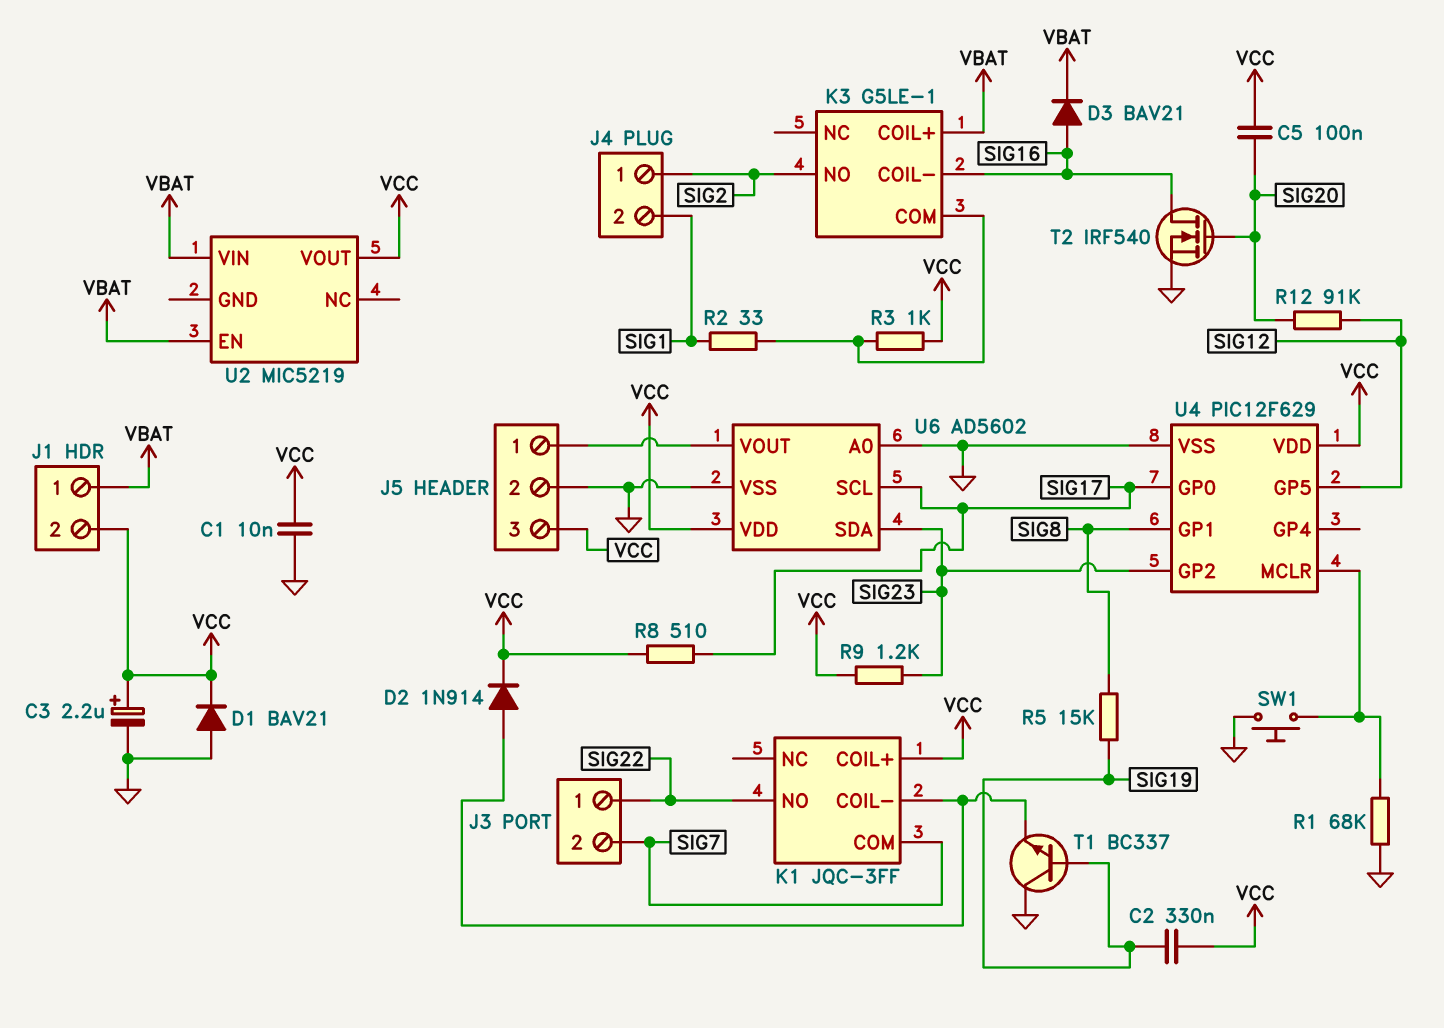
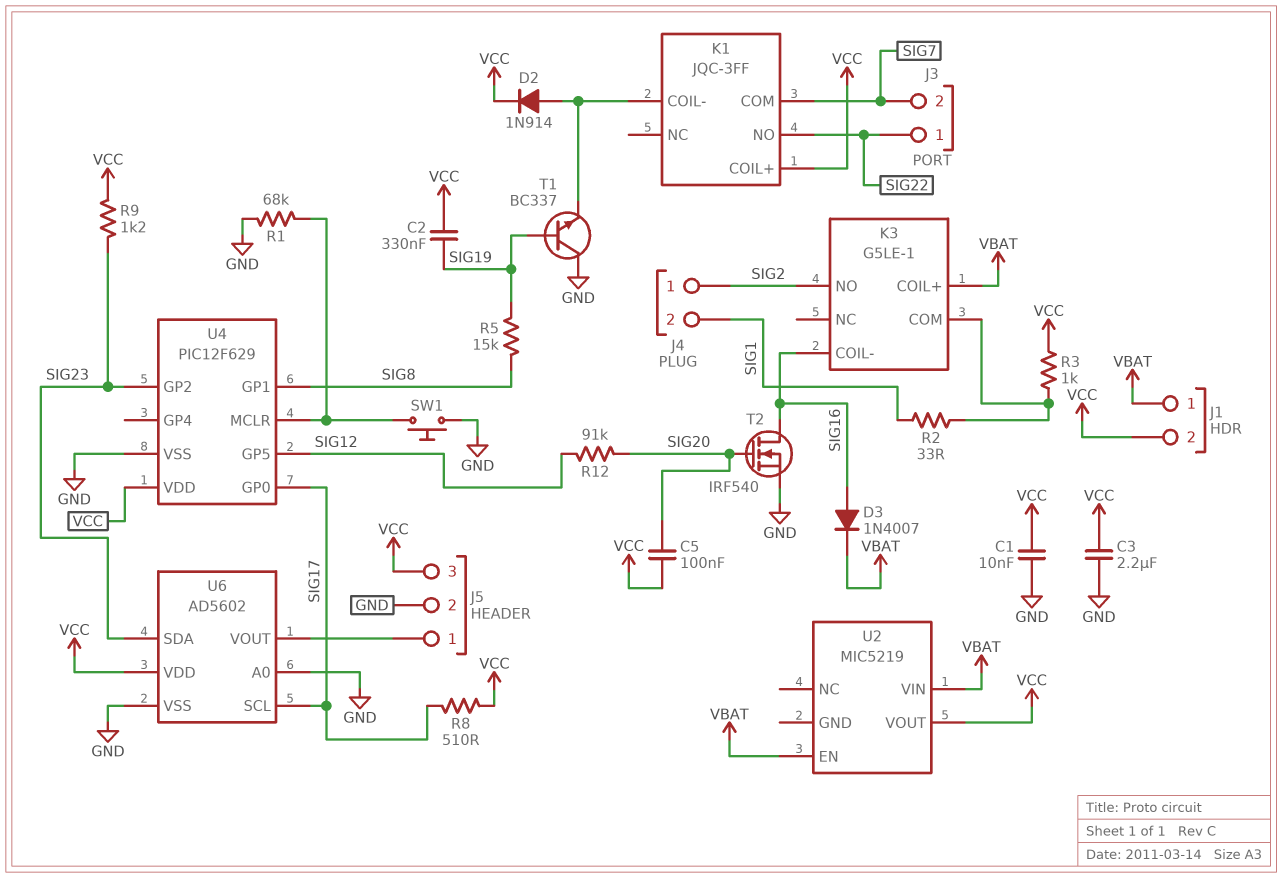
C3: 2.2uF (plus VCC, minus GND) -> 2.2uF (GND, VCC)
D1: diode BAV21 (A GND, K VCC) -> none
D3: diode BAV21 (A SIG16, K VBAT) -> diode 1N4007 (A SIG16, K VBAT)

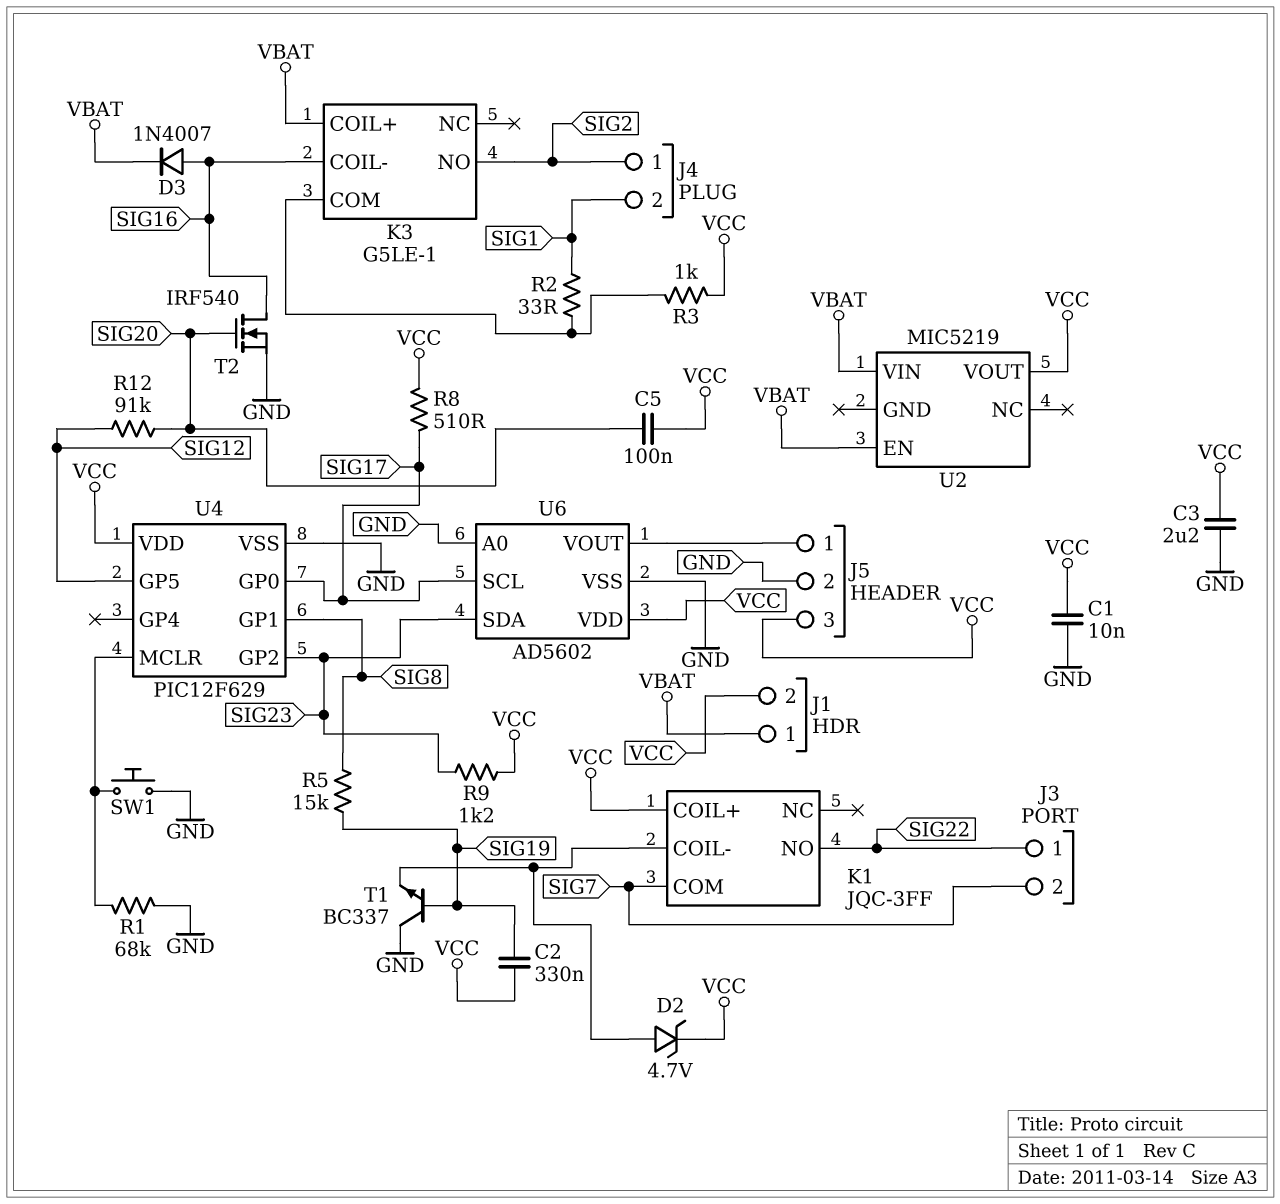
D2: diode 1N914 (A K1/COIL-, K VCC) -> zener 4.7V (A K1/COIL-, K VCC)

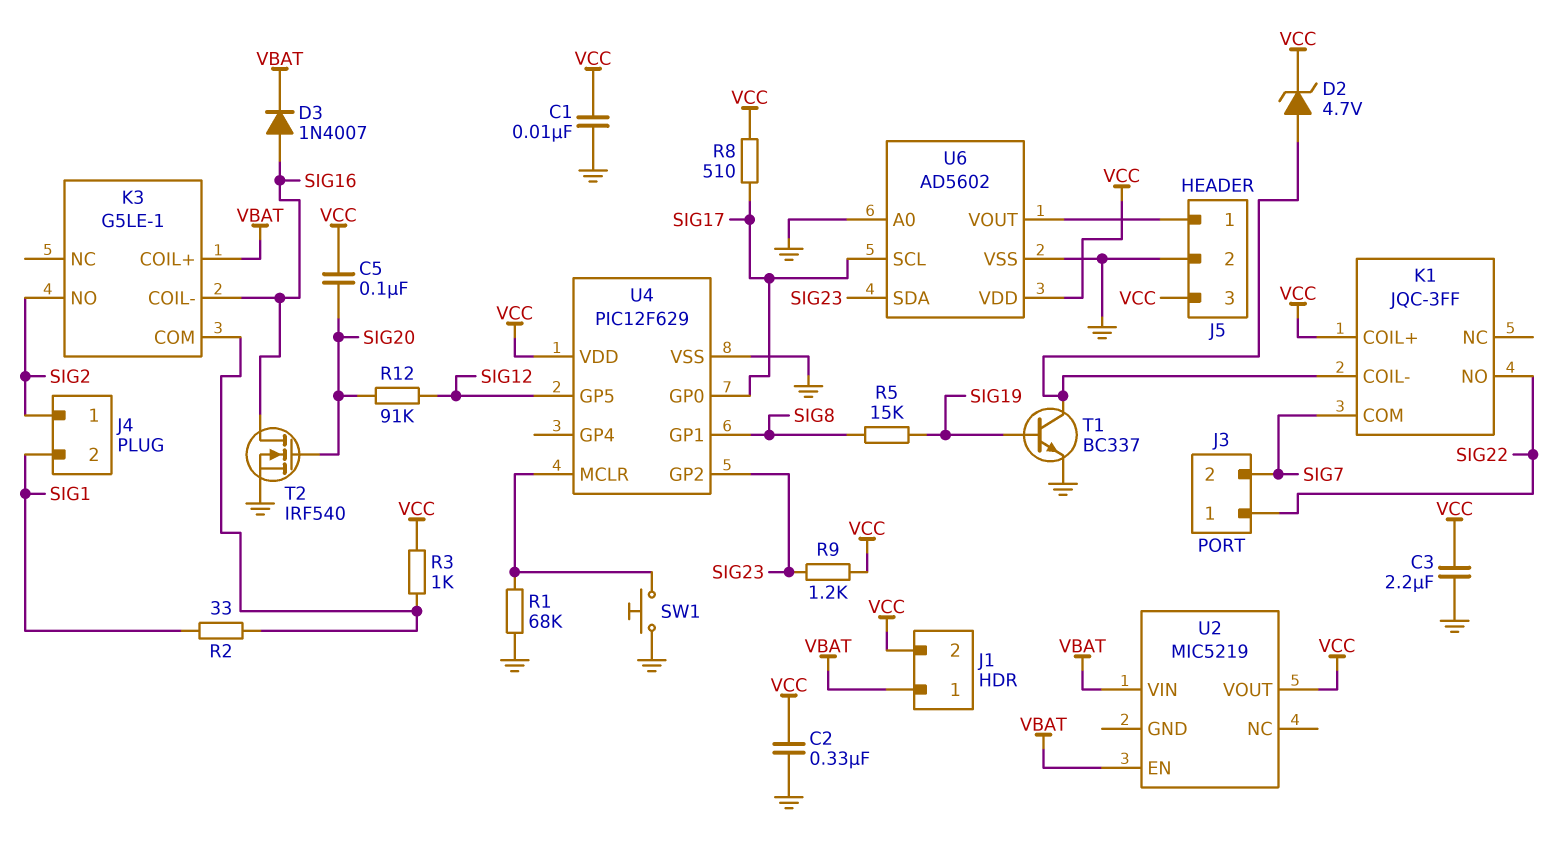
C2: 330nF (SIG19, VCC) -> 330nF (GND, VCC)
T1: NPN BC337 (B SIG19, C GND, E K1/COIL-) -> NPN BC337 (B SIG19, C K1/COIL-, E GND)

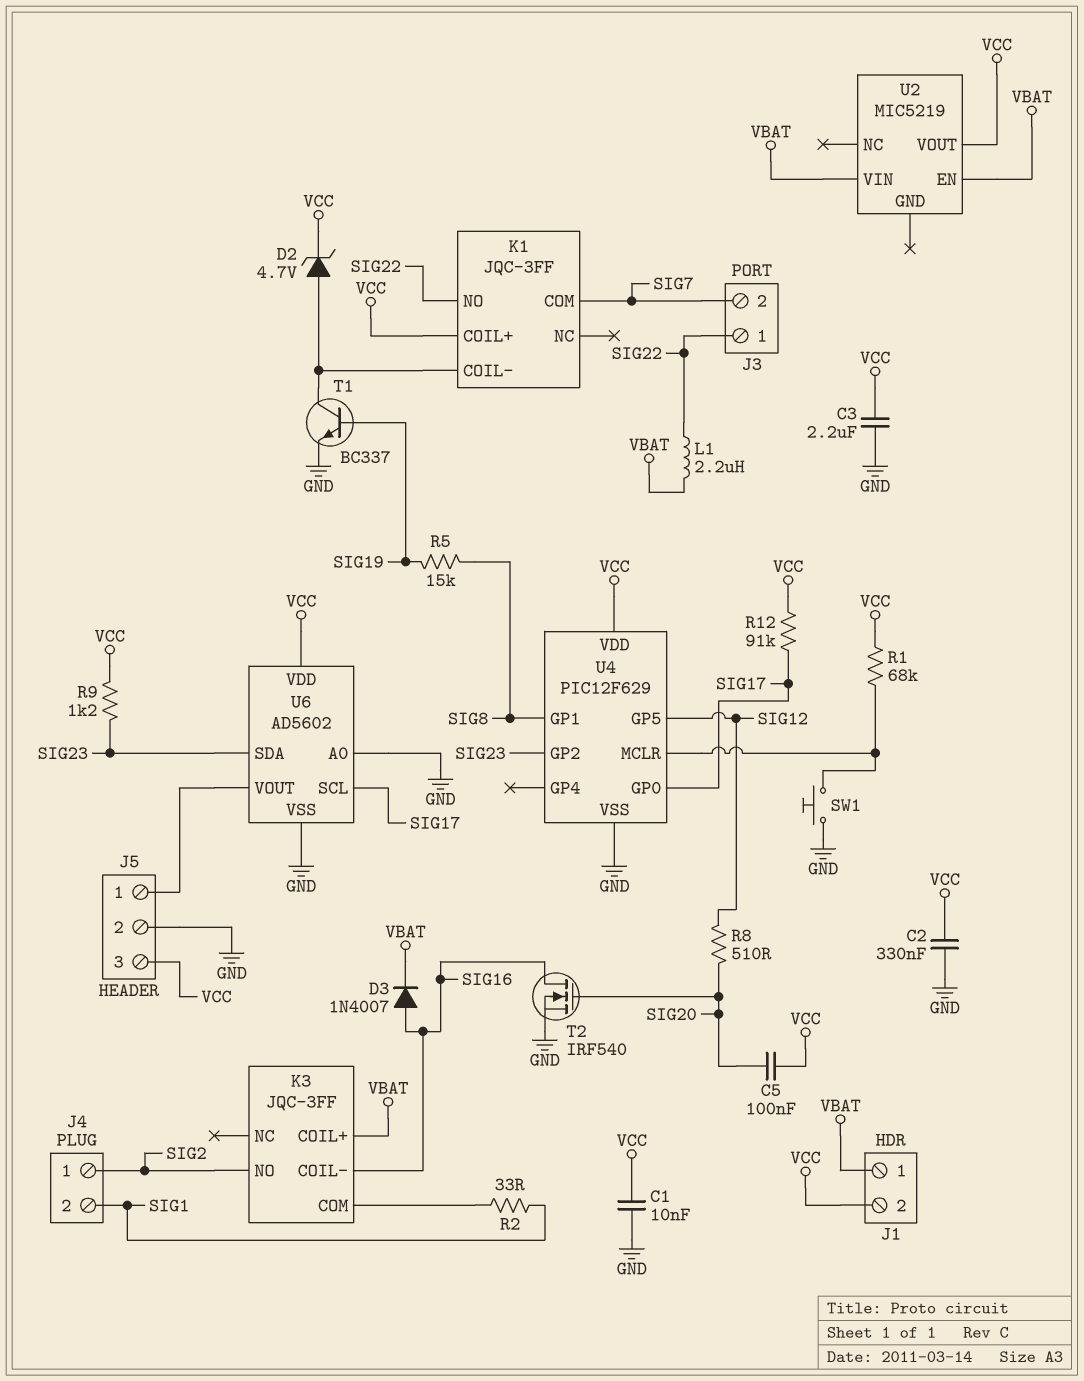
K3: G5LE-1 -> JQC-3FF
L1: none -> 2.2uH (SIG22, VBAT)
R1: 68k (GND, U4/MCLR) -> 68k (U4/MCLR, VCC)
R3: 1k (K3/COM, VCC) -> none
R8: 510 (SIG17, VCC) -> 510 (SIG12, SIG20)
R12: 91k (SIG12, SIG20) -> 91k (SIG17, VCC)

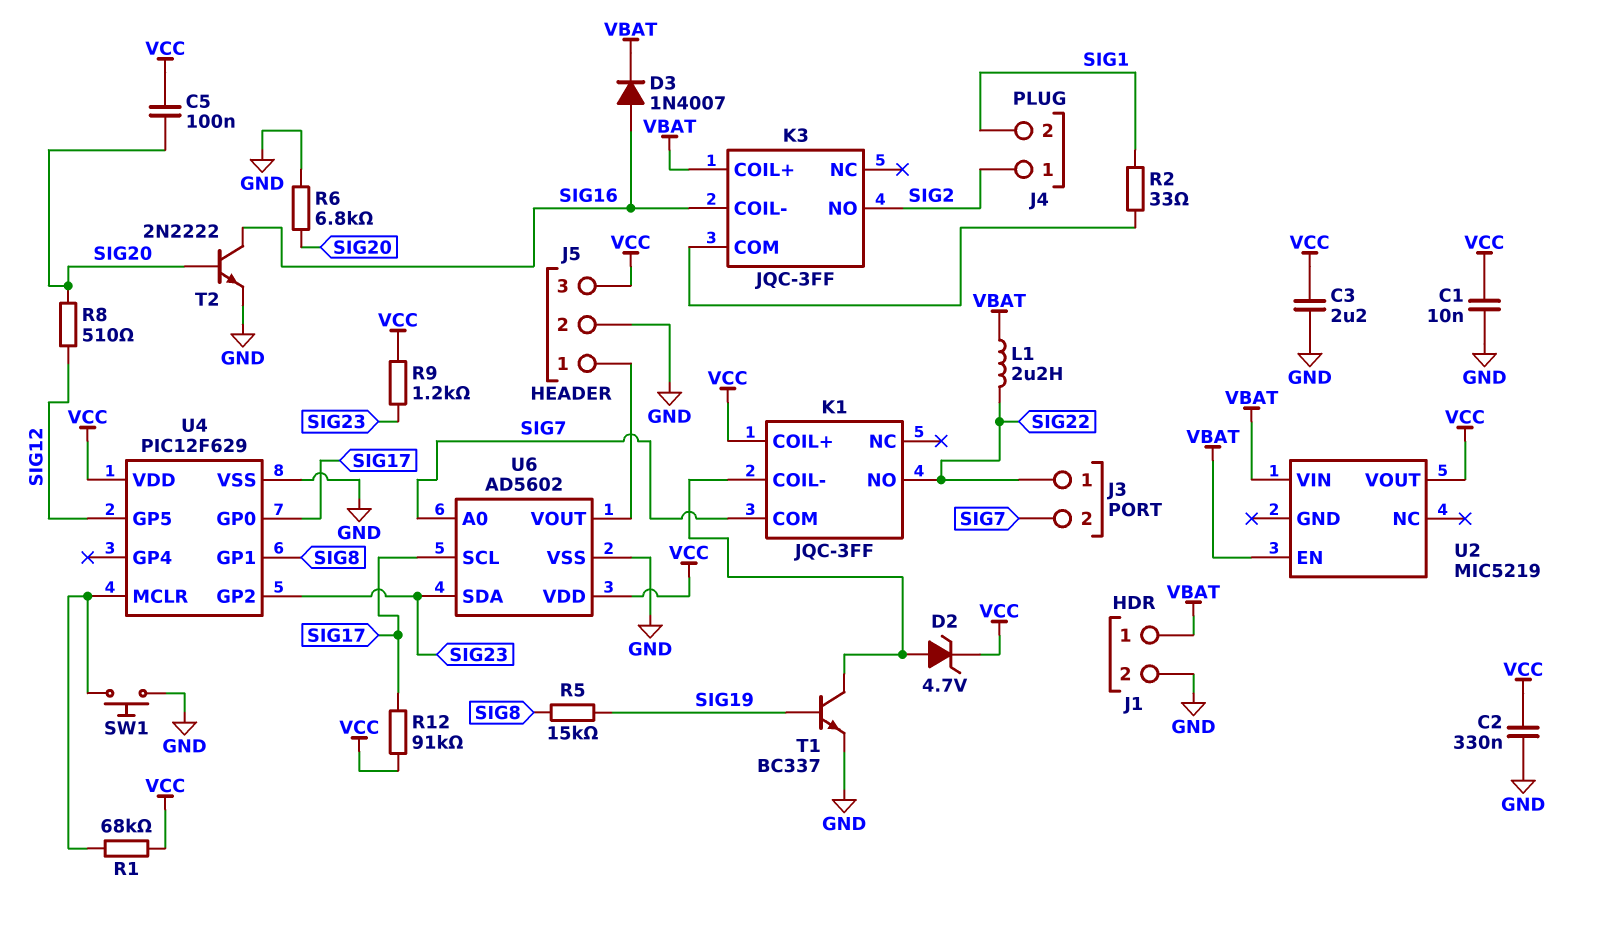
J1 pin 2: VCC -> GND
R6: none -> 6.8k (GND, SIG20)
T2: NMOS IRF540 (G SIG20, D SIG16, S GND) -> NPN 2N2222 (B SIG20, C SIG16, E GND)
U6 pin A0: GND -> SIG7

